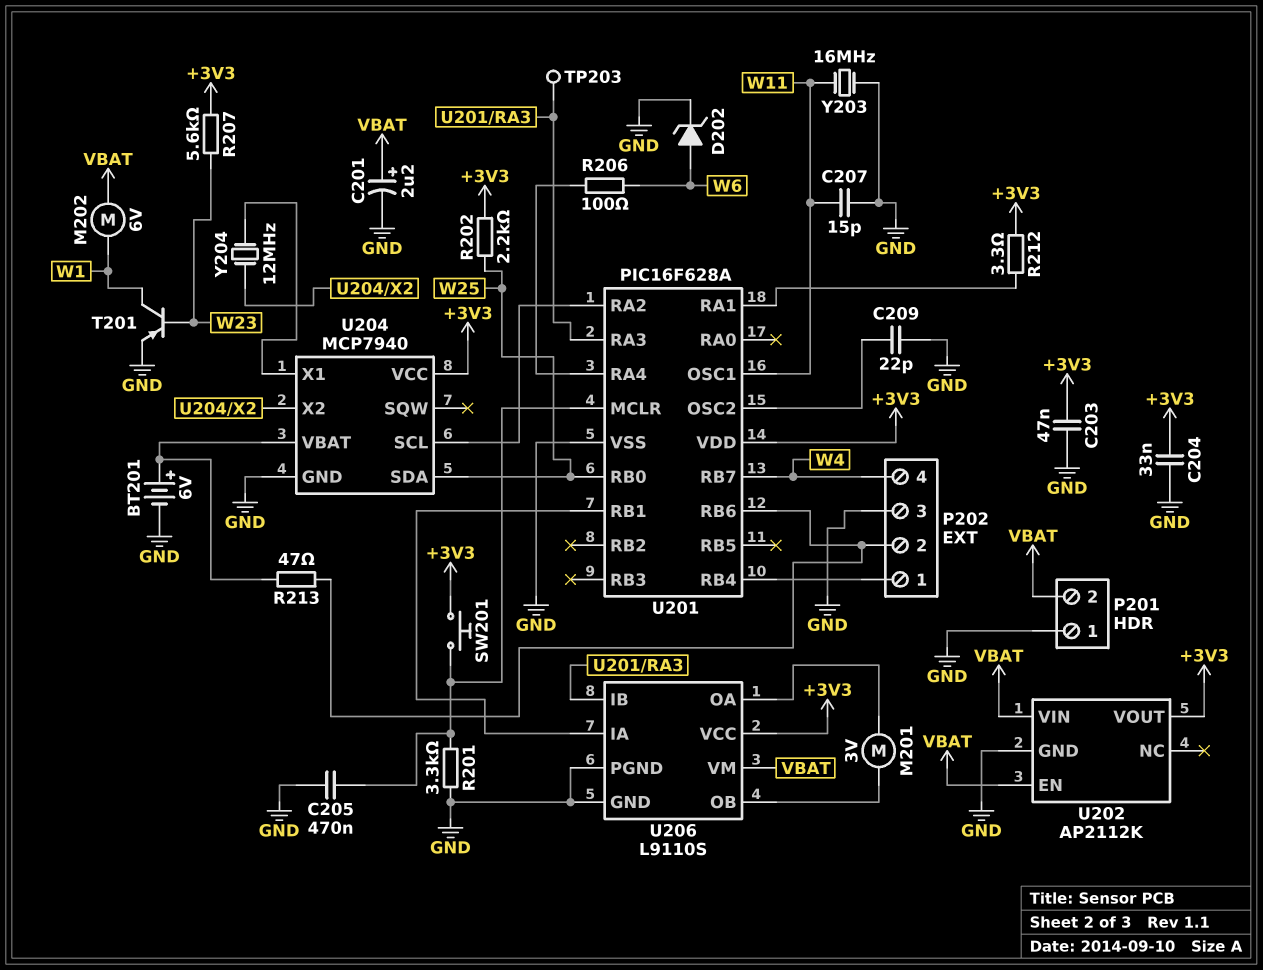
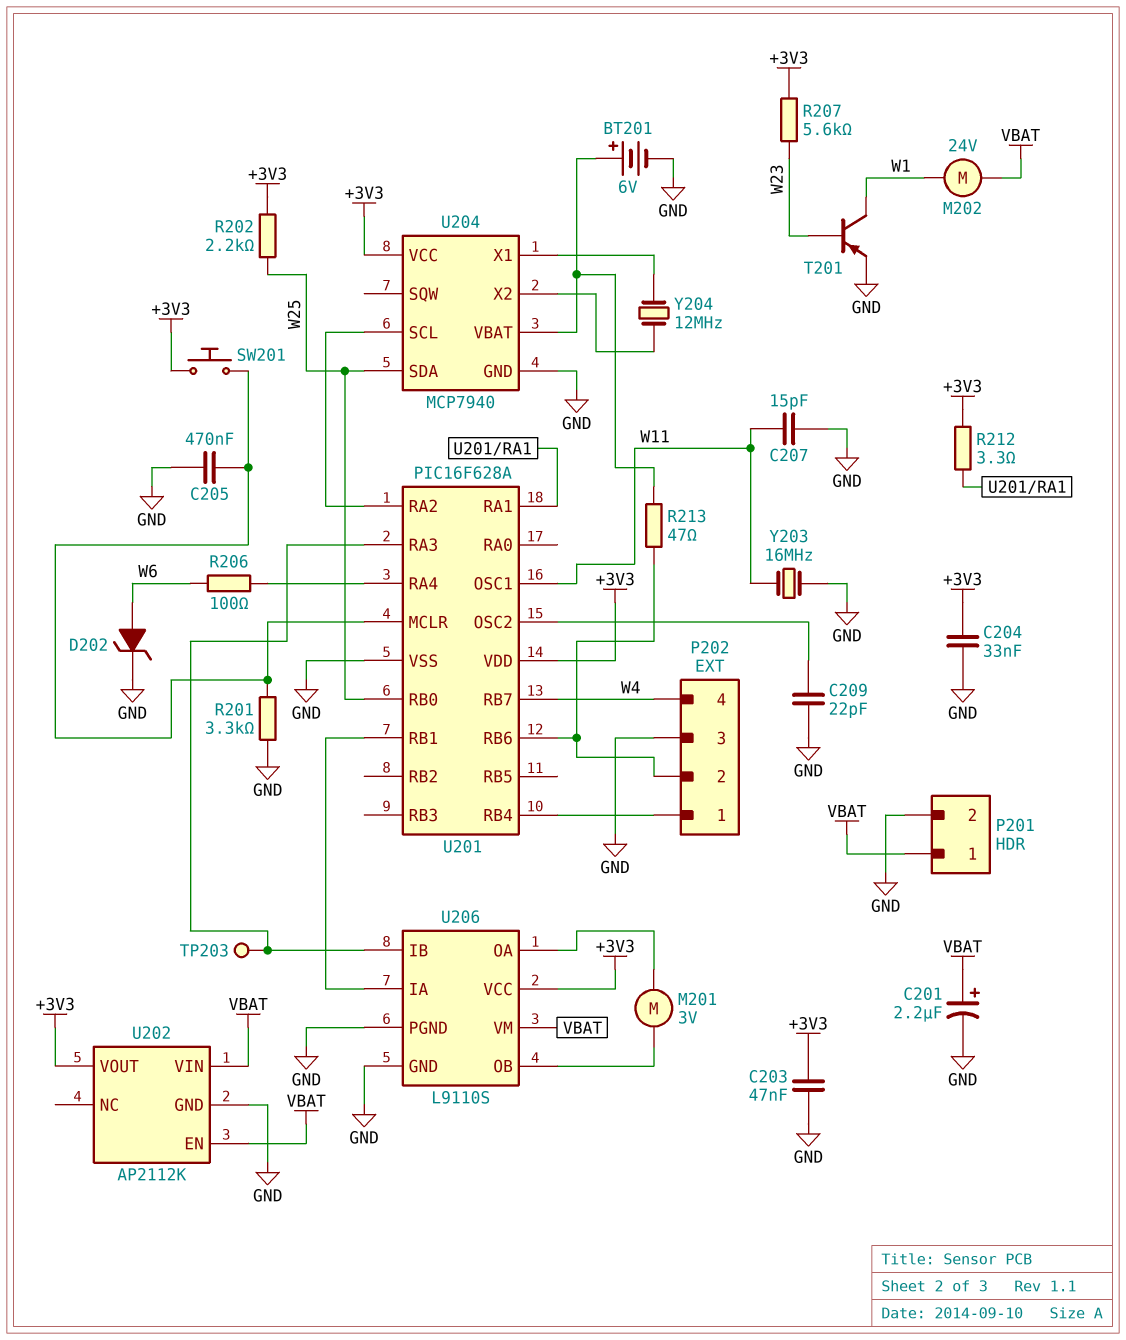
M202: motor 6V (VBAT, W1) -> motor 24V (VBAT, W1)
P201 pin 1: GND -> VBAT
P201 pin 2: VBAT -> GND

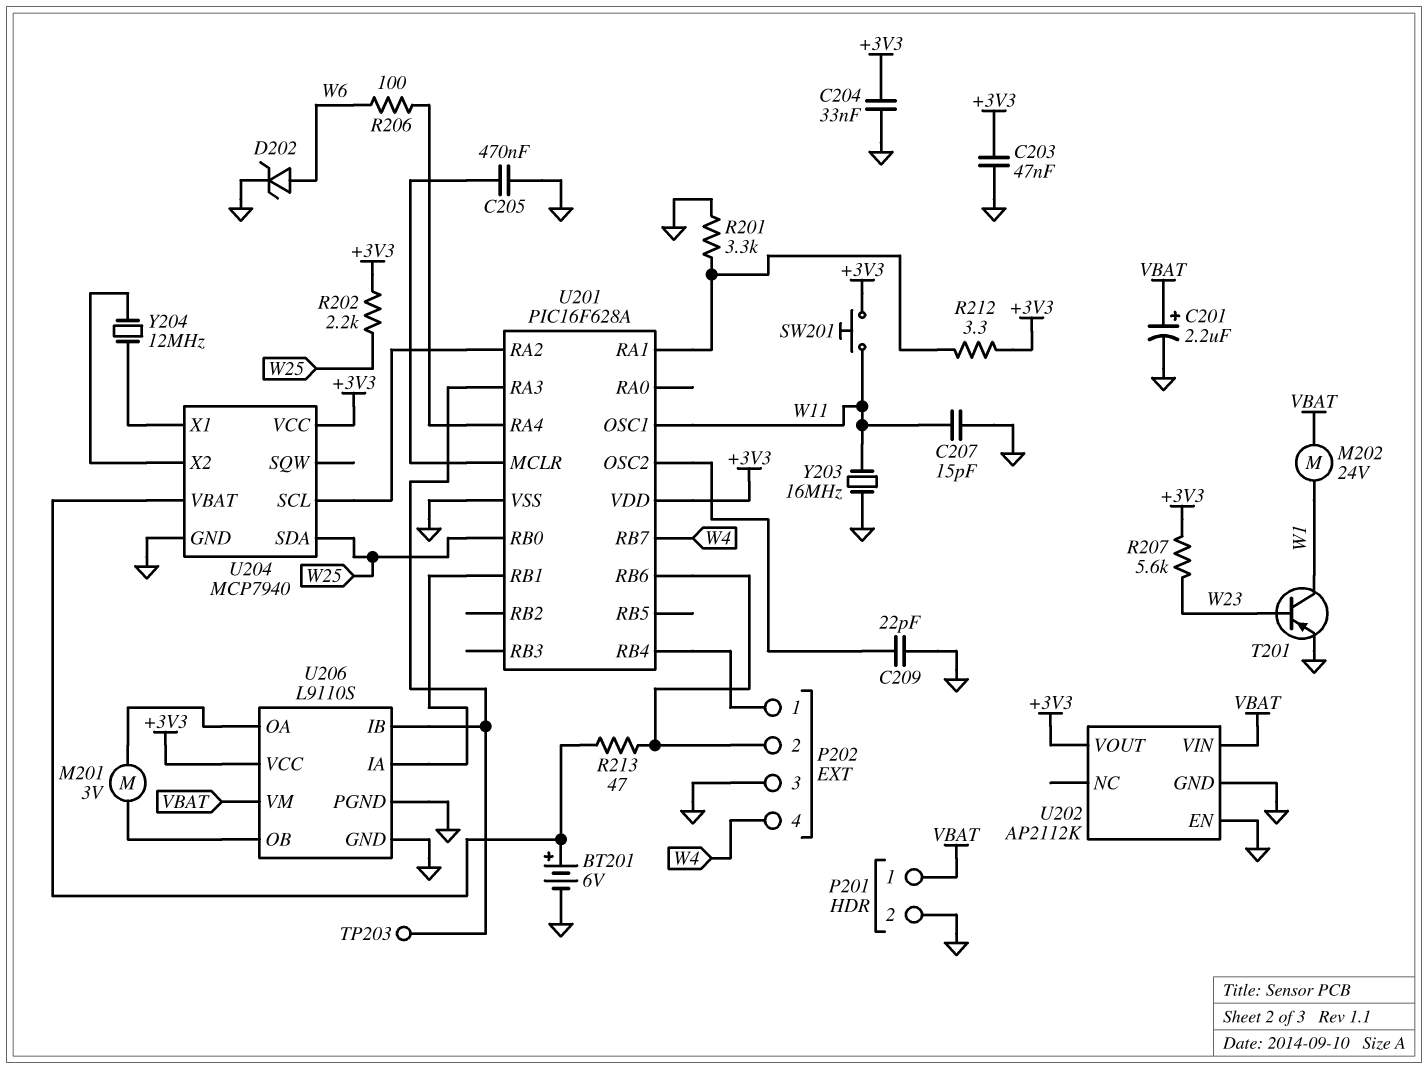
R201: 3.3k (GND, U201/MCLR) -> 3.3k (GND, U201/RA1)
SW201: button (+3V3, U201/MCLR) -> button (+3V3, W11)
U202 pin EN: VBAT -> GND

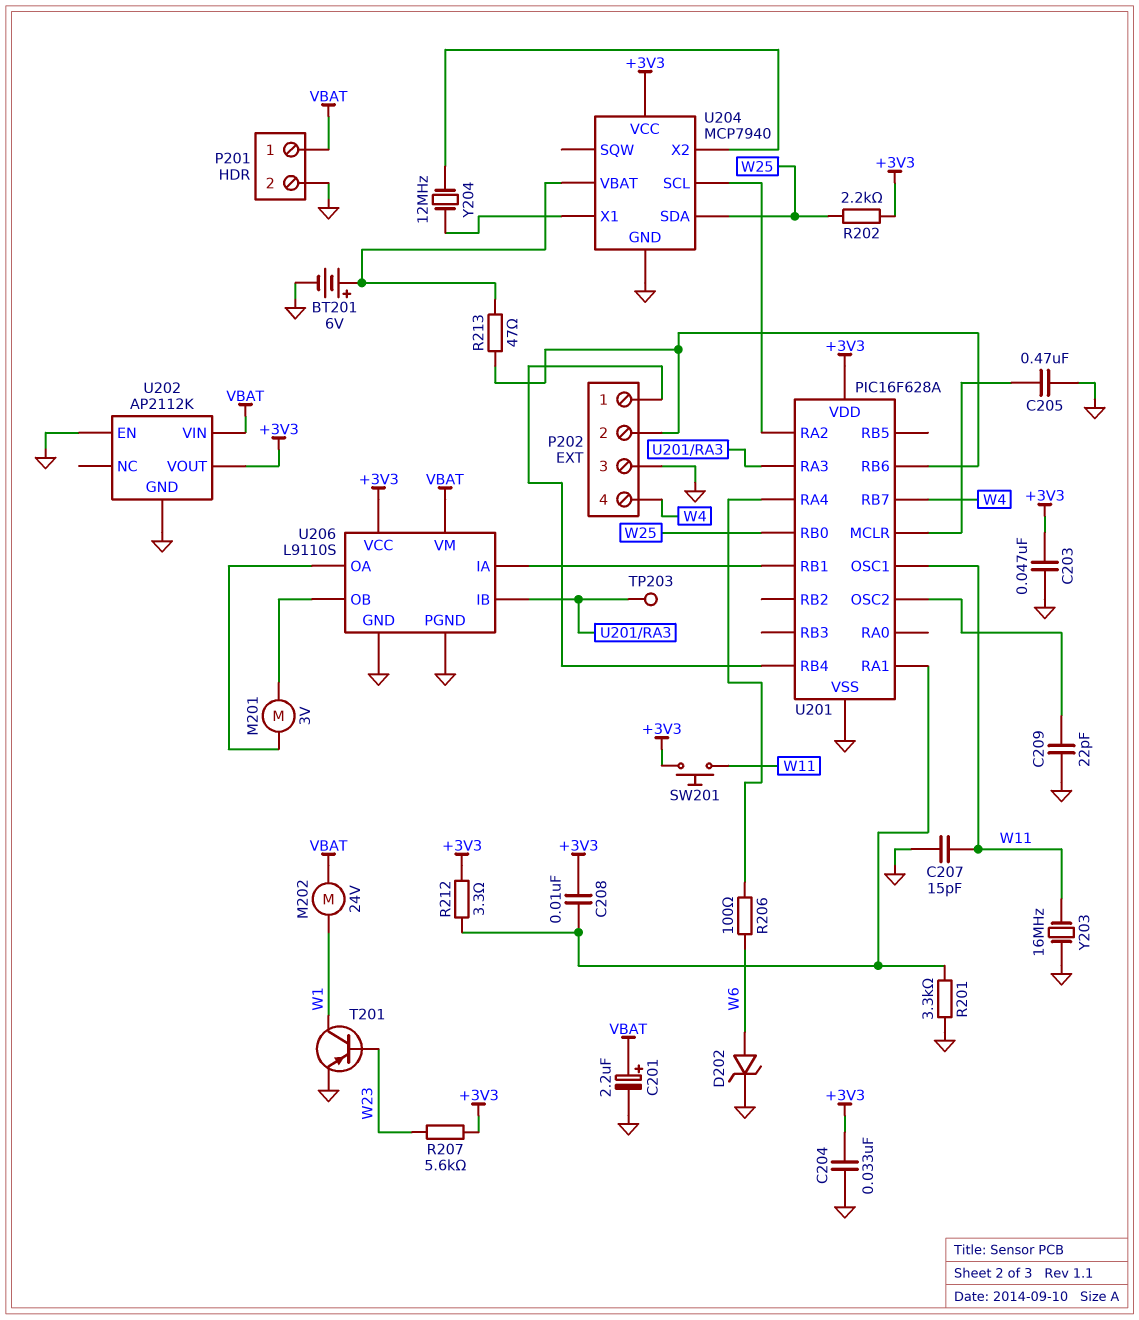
C208: none -> 10nF (+3V3, U201/RA1)

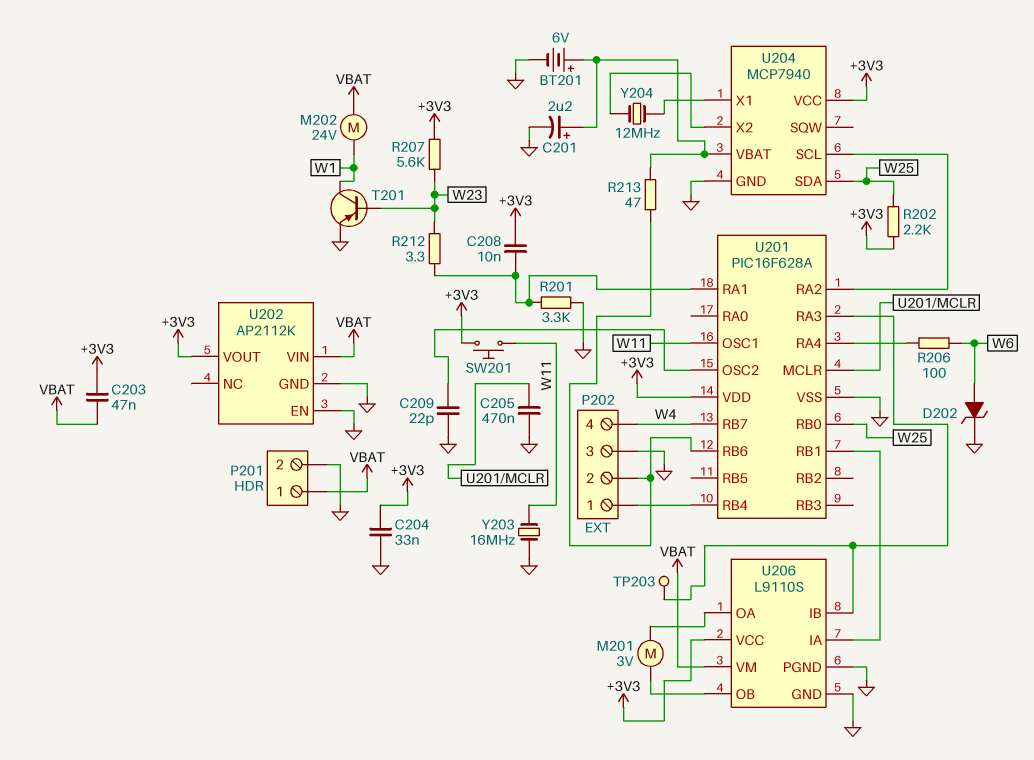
C201: 2.2uF (plus VBAT, minus GND) -> 2.2uF (plus U204/VBAT, minus GND)
C203: 47nF (+3V3, GND) -> 47nF (+3V3, VBAT)
C207: 15pF (GND, W11) -> none
R212: 3.3 (+3V3, U201/RA1) -> 3.3 (U201/RA1, W23)

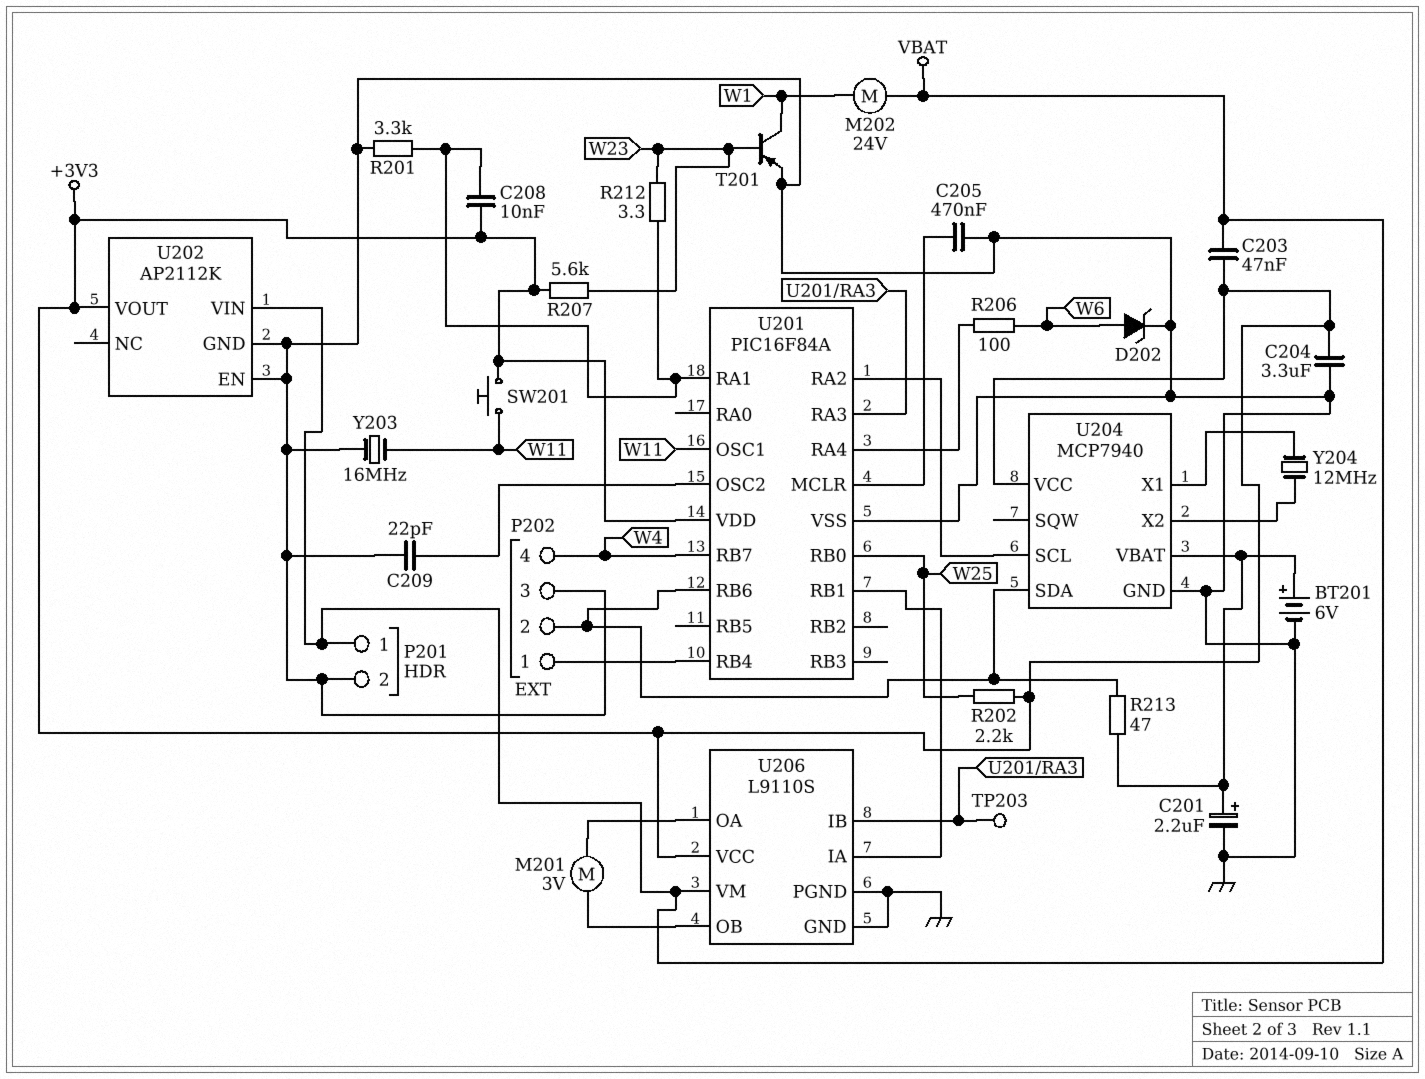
C204: 33nF (+3V3, GND) -> 3.3uF (+3V3, GND)
U201: PIC16F628A -> PIC16F84A
U204 pin SDA: W25 -> P202/2

